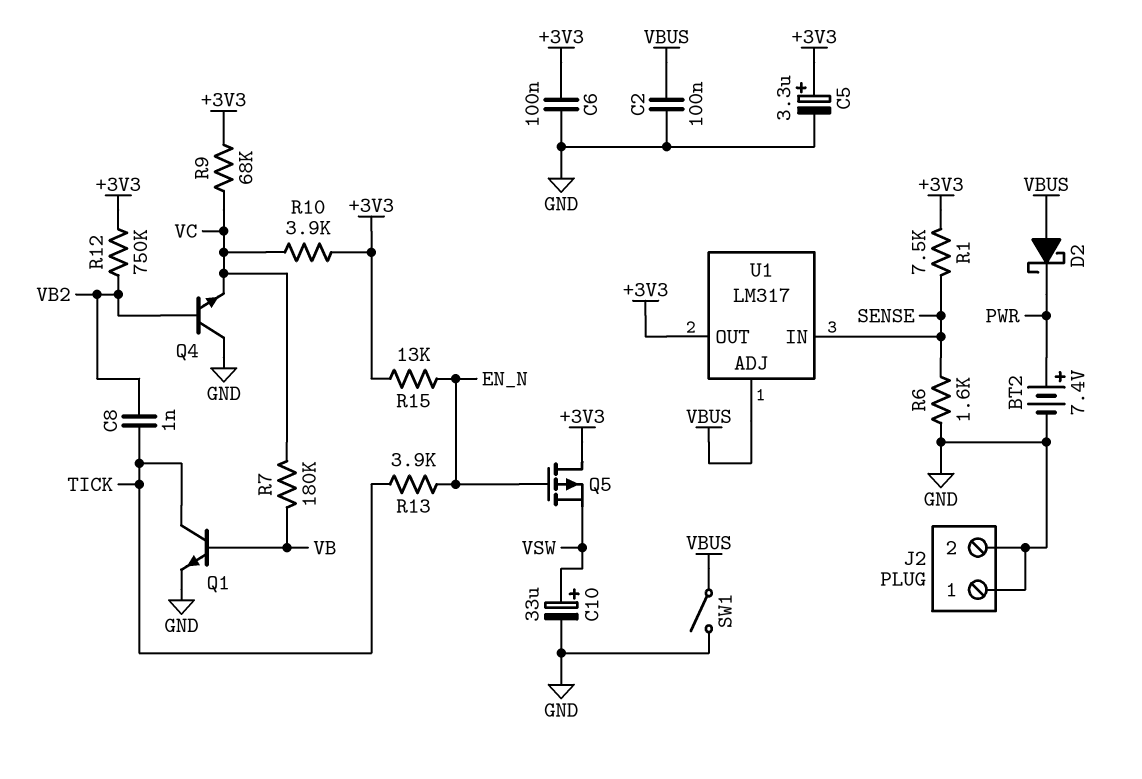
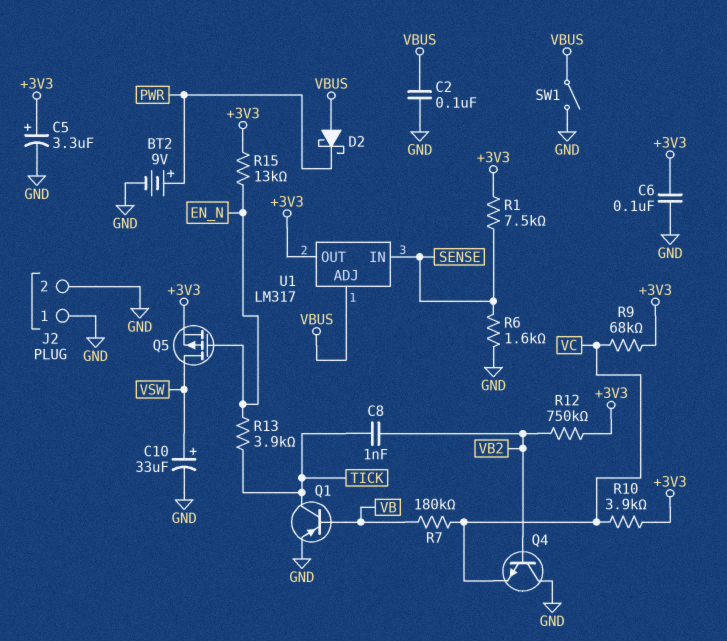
BT2: 7.4V (plus PWR, minus GND) -> 9V (plus PWR, minus GND)
Q1: NPN (B VB, C TICK, E GND) -> PNP (B VB, C TICK, E GND)
Q5: PMOS (G EN_N, D +3V3, S VSW) -> PMOS (G EN_N, D VSW, S +3V3)

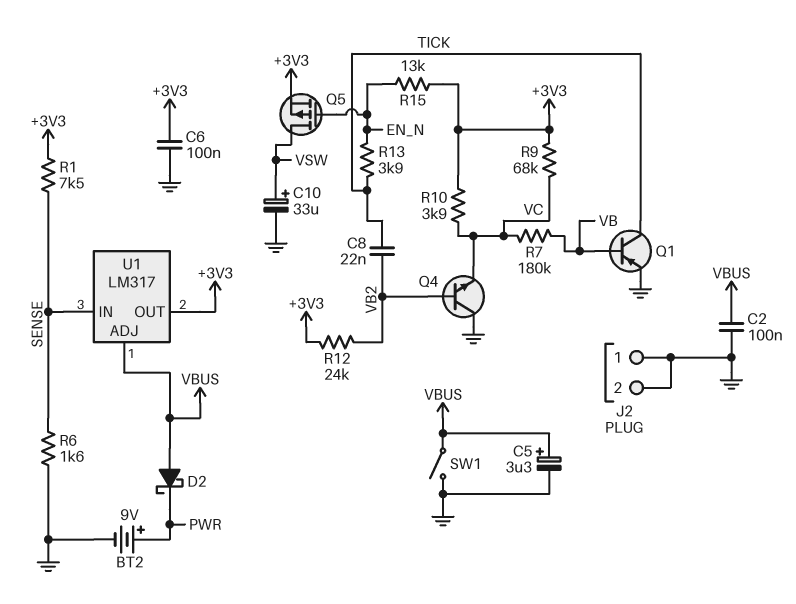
C5: 3.3uF (plus +3V3, minus GND) -> 3.3uF (plus VBUS, minus GND)
C8: 1nF (TICK, VB2) -> 22nF (TICK, VB2)
R12: 750k (+3V3, VB2) -> 24k (+3V3, VB2)

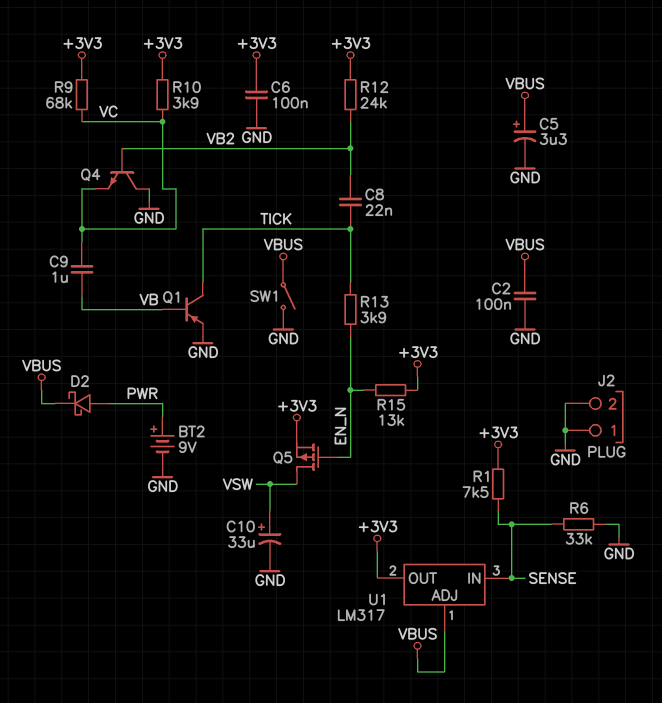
C9: none -> 1uF (VB, VC)
D2: schottky (A VBUS, K PWR) -> schottky (A PWR, K VBUS)
R6: 1.6k (GND, SENSE) -> 33k (GND, SENSE)
R7: 180k (VB, VC) -> none

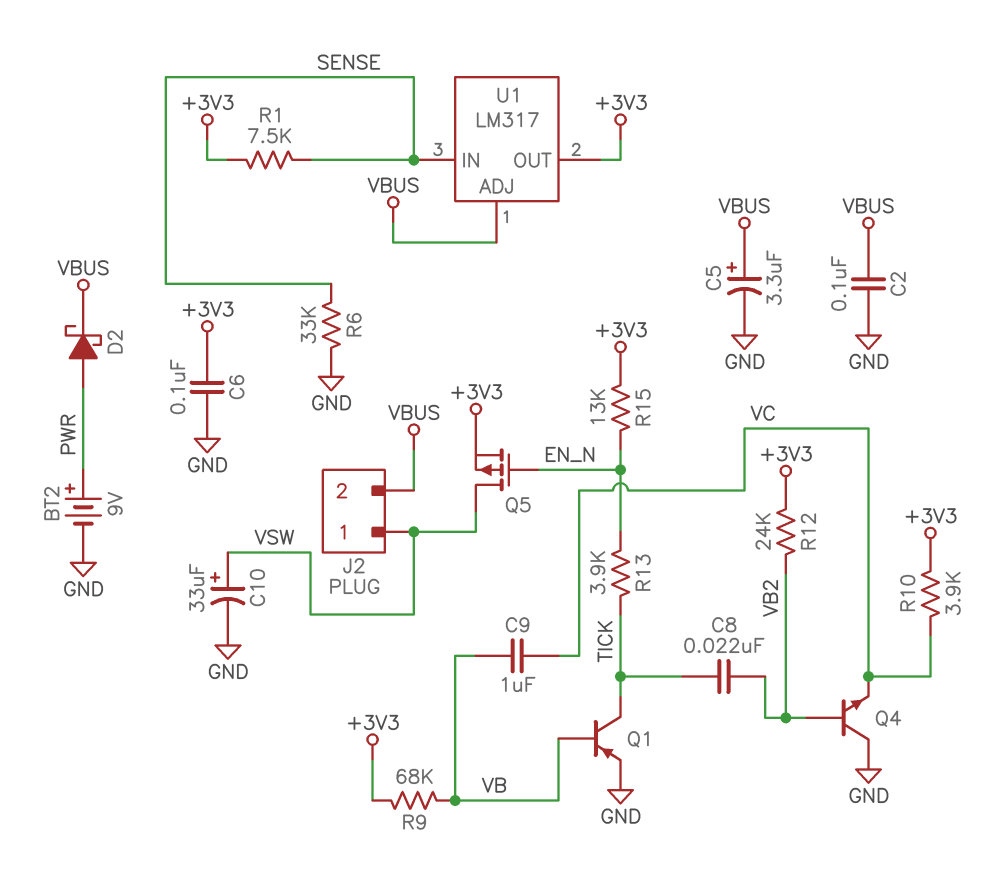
J2 pin 1: GND -> VSW
J2 pin 2: GND -> VBUS
R9: 68k (+3V3, VC) -> 68k (+3V3, VB)
SW1: switch (GND, VBUS) -> none

